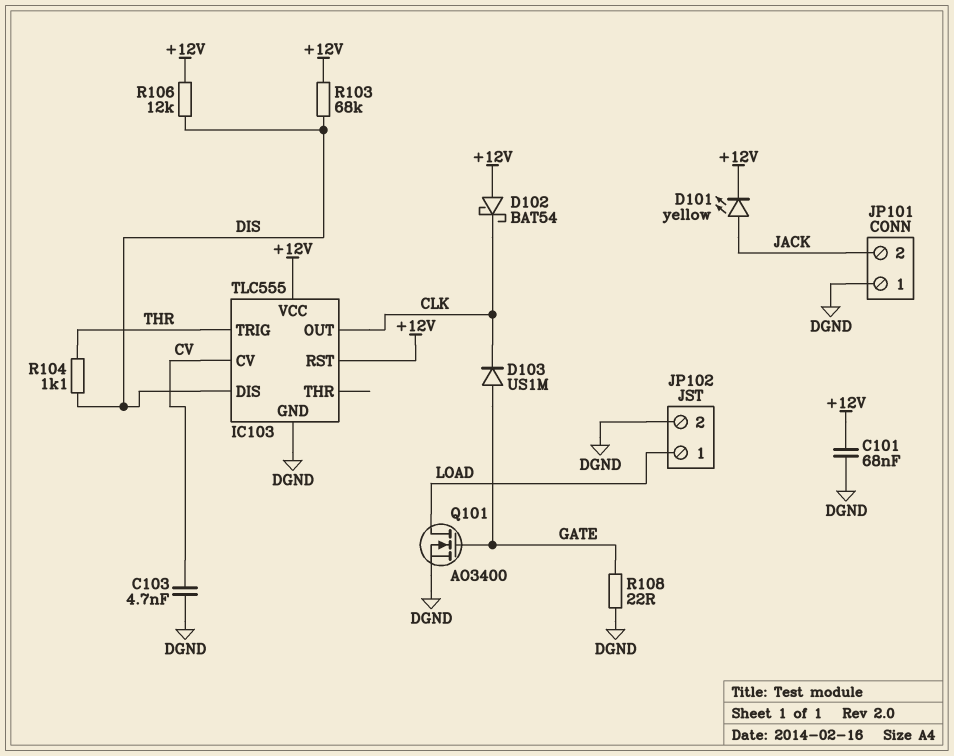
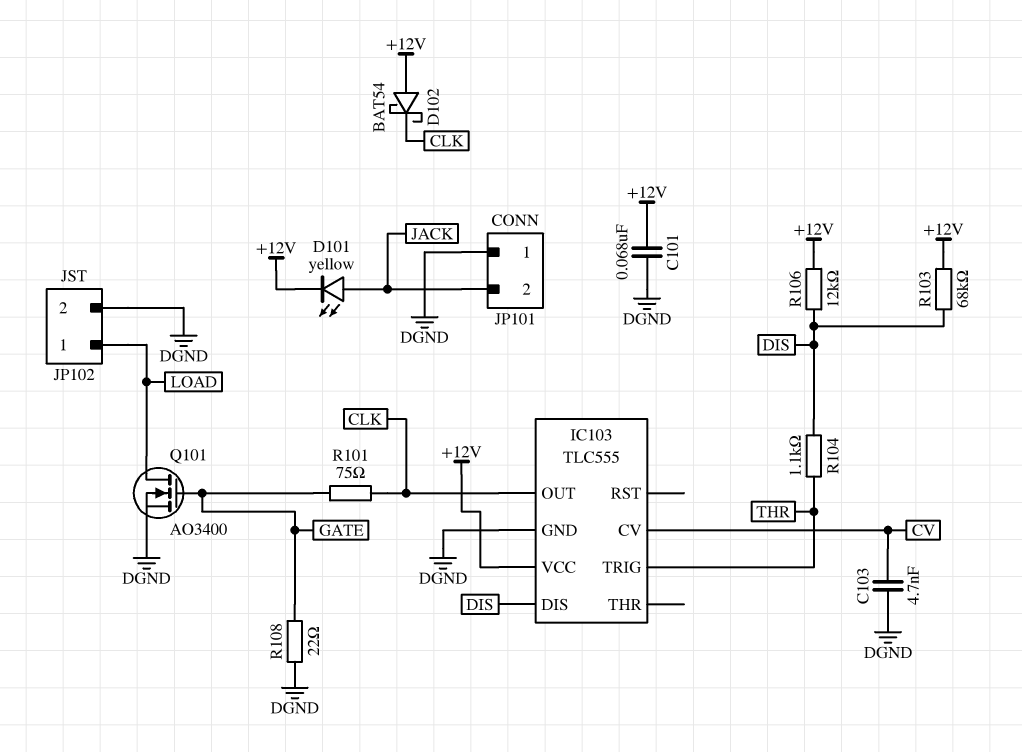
D103: diode US1M (A GATE, K CLK) -> none
IC103 pin RST: +12V -> none
R101: none -> 75 (CLK, GATE)

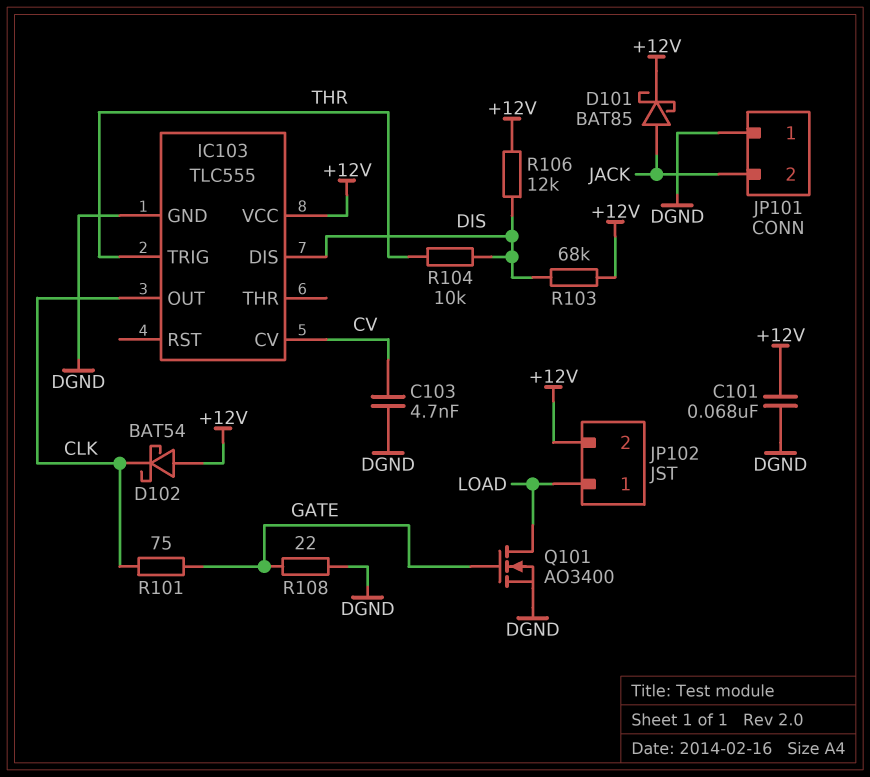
D101: LED yellow (A JACK, K +12V) -> schottky BAT85 (A JACK, K +12V)
JP102 pin 2: DGND -> +12V
R104: 1.1k (DIS, THR) -> 10k (DIS, THR)

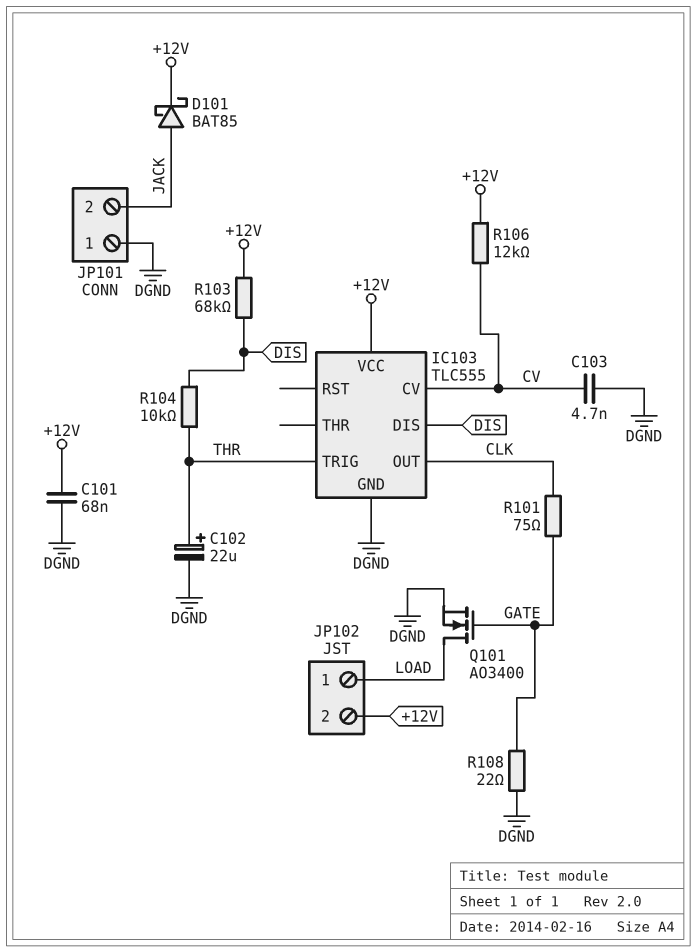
C102: none -> 22uF (plus THR, minus DGND)
D102: schottky BAT54 (A +12V, K CLK) -> none
R106: 12k (+12V, DIS) -> 12k (+12V, CV)

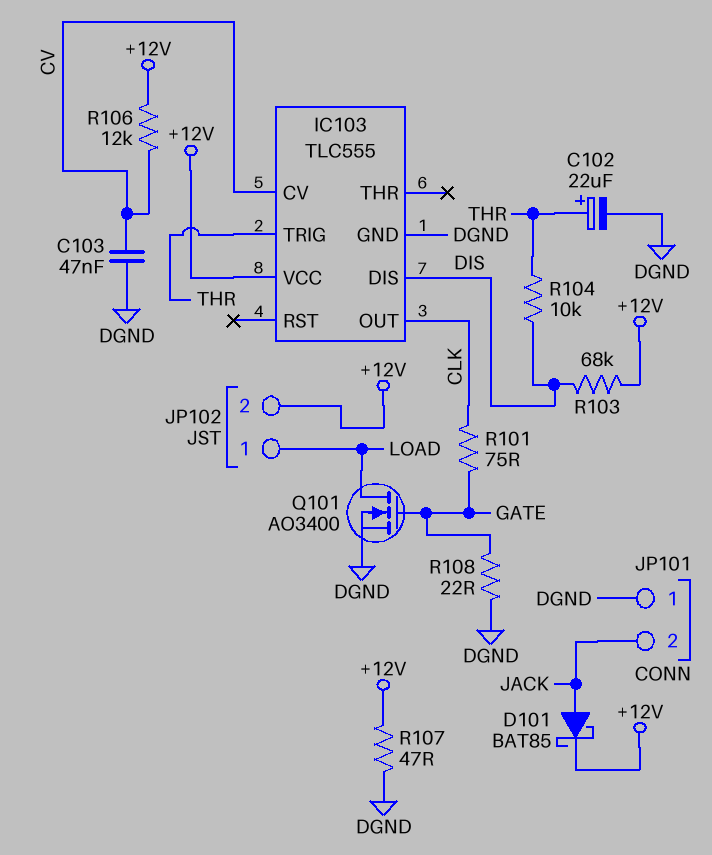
C101: 68nF (+12V, DGND) -> none
C103: 4.7nF (CV, DGND) -> 47nF (CV, DGND)
R107: none -> 47 (+12V, DGND)

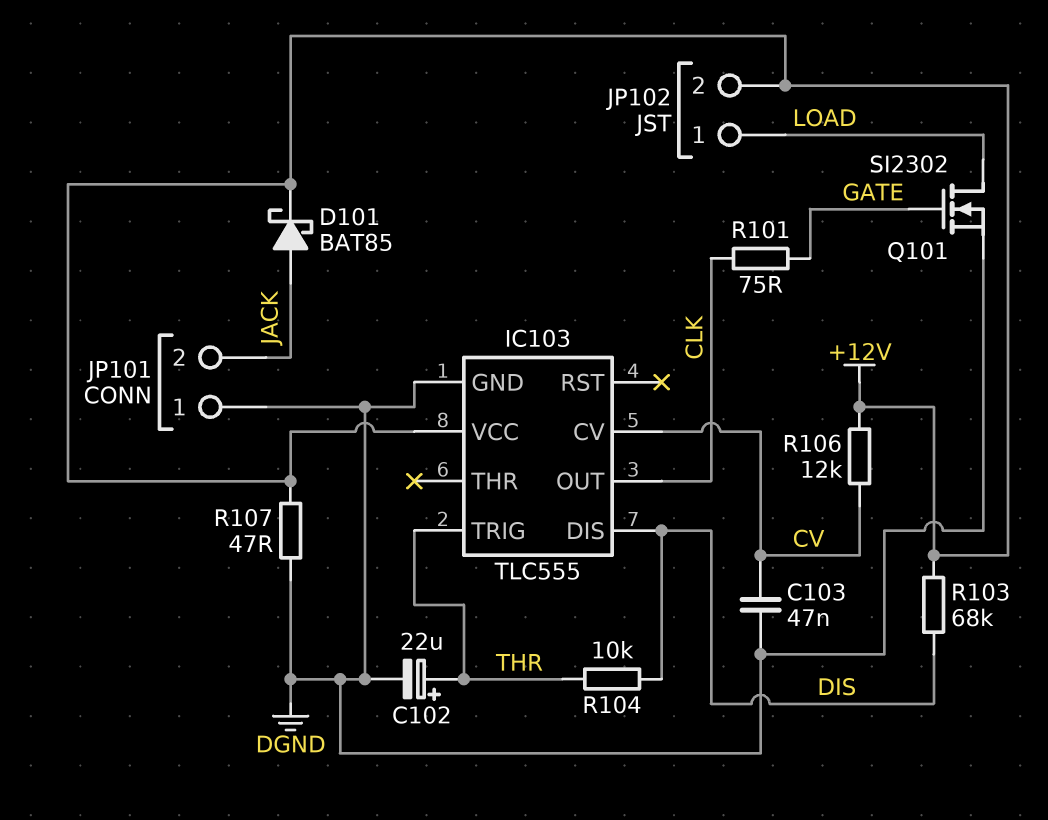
Q101: NMOS AO3400 (G GATE, D LOAD, S DGND) -> NMOS SI2302 (G GATE, D LOAD, S DGND)
R108: 22 (DGND, GATE) -> none

